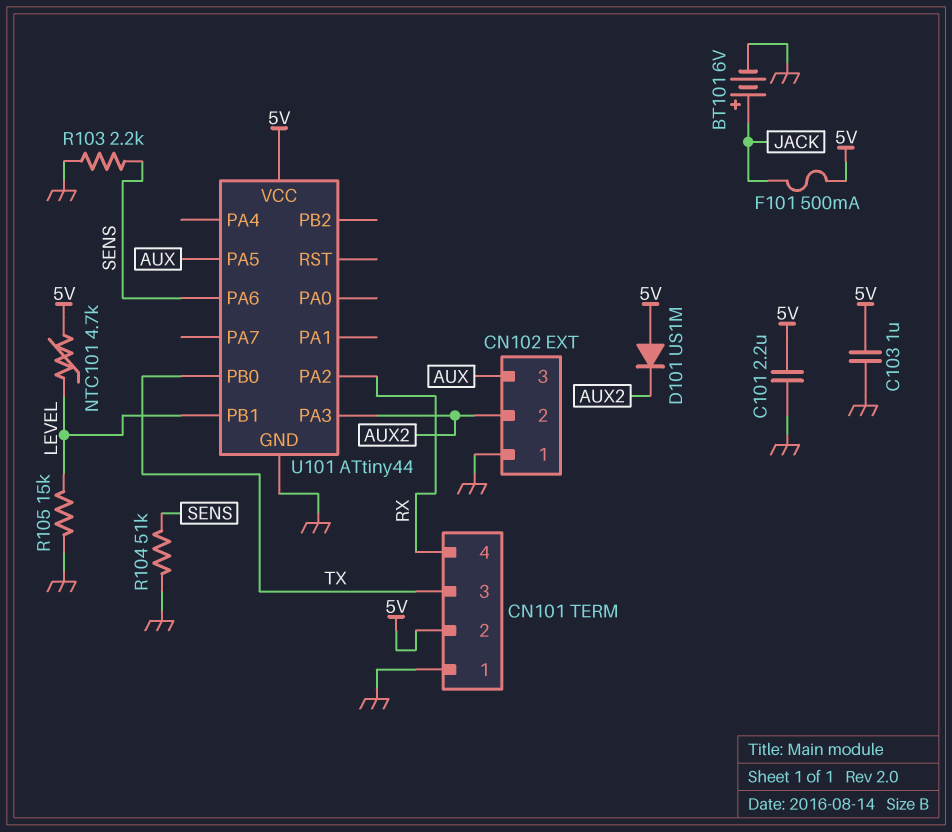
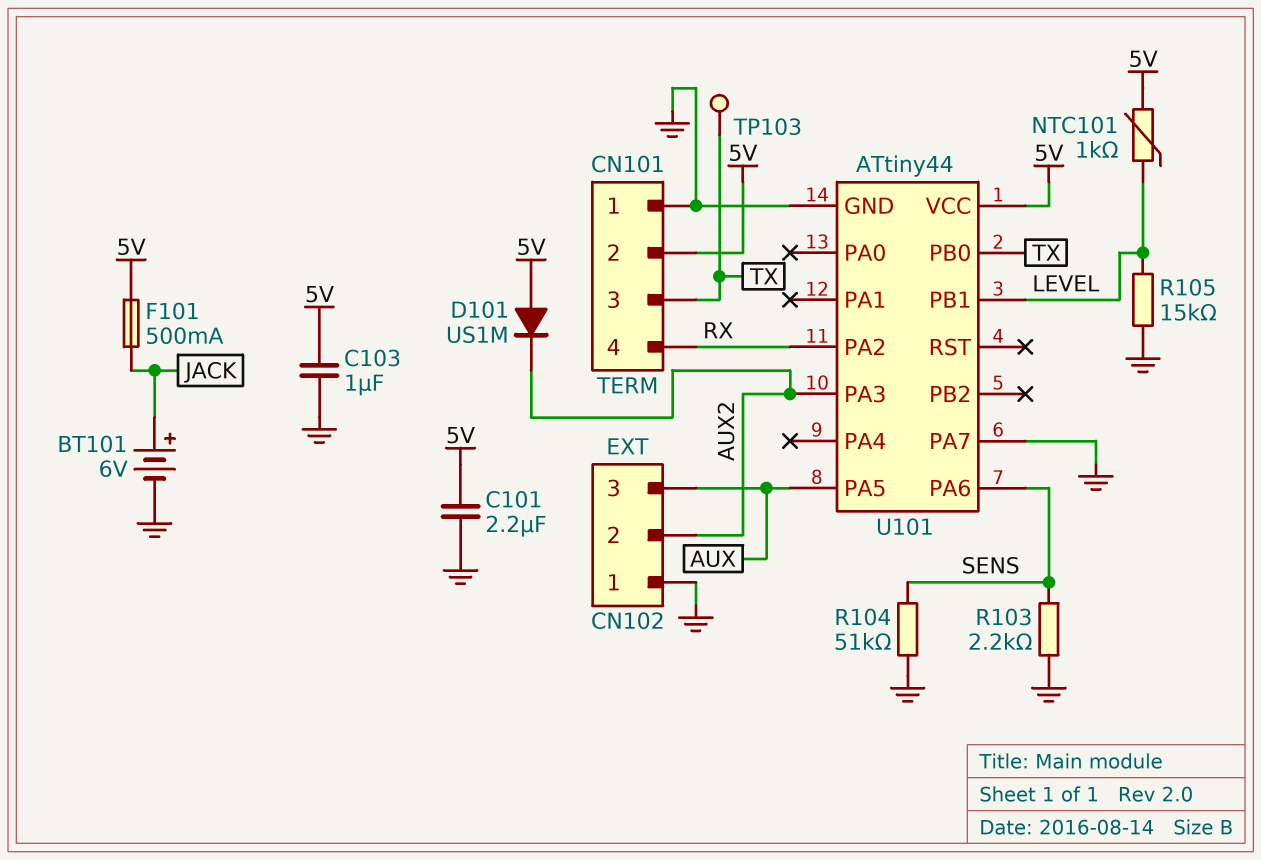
NTC101: 4.7k (5V, LEVEL) -> 1k (5V, LEVEL)
TP103: none -> test point (TX)
U101 pin PA7: none -> GND

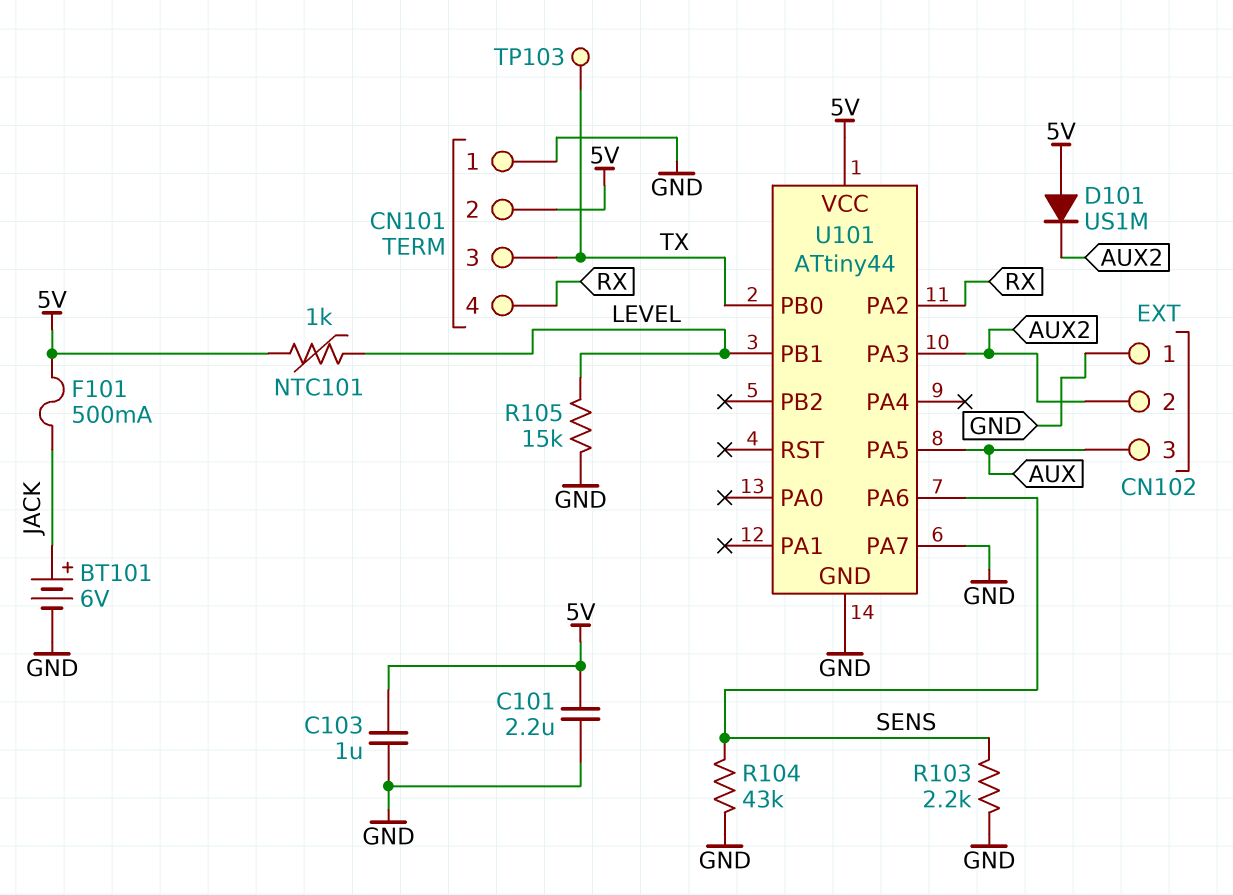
R104: 51k (GND, SENS) -> 43k (GND, SENS)

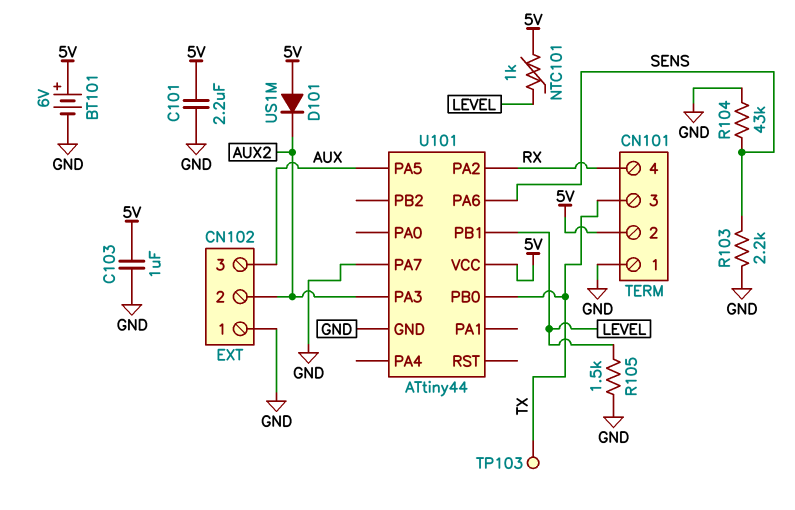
BT101: 6V (plus JACK, minus GND) -> 6V (plus 5V, minus GND)
F101: 500mA (5V, JACK) -> none
R105: 15k (GND, LEVEL) -> 1.5k (GND, LEVEL)

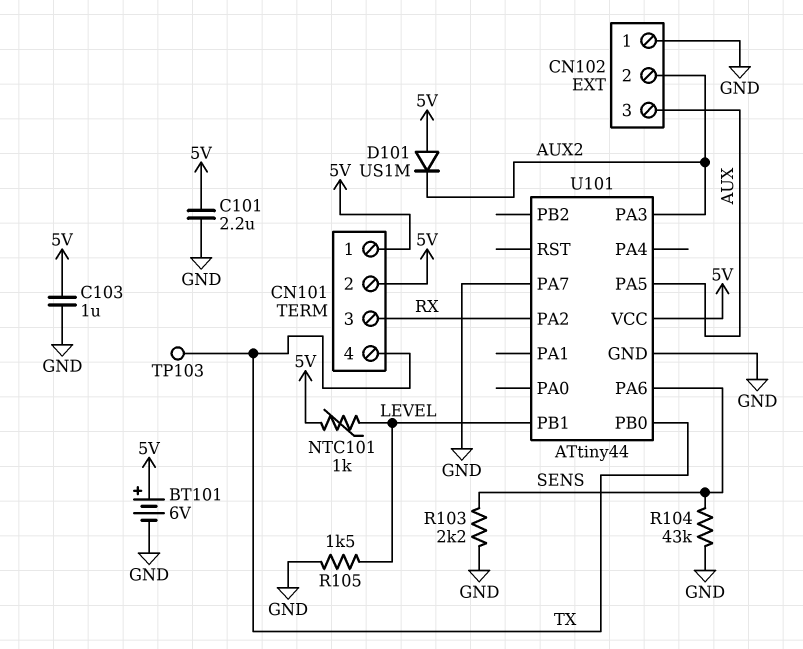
CN101 pin 1: GND -> 5V
CN101 pin 3: TX -> RX
CN101 pin 4: RX -> TX

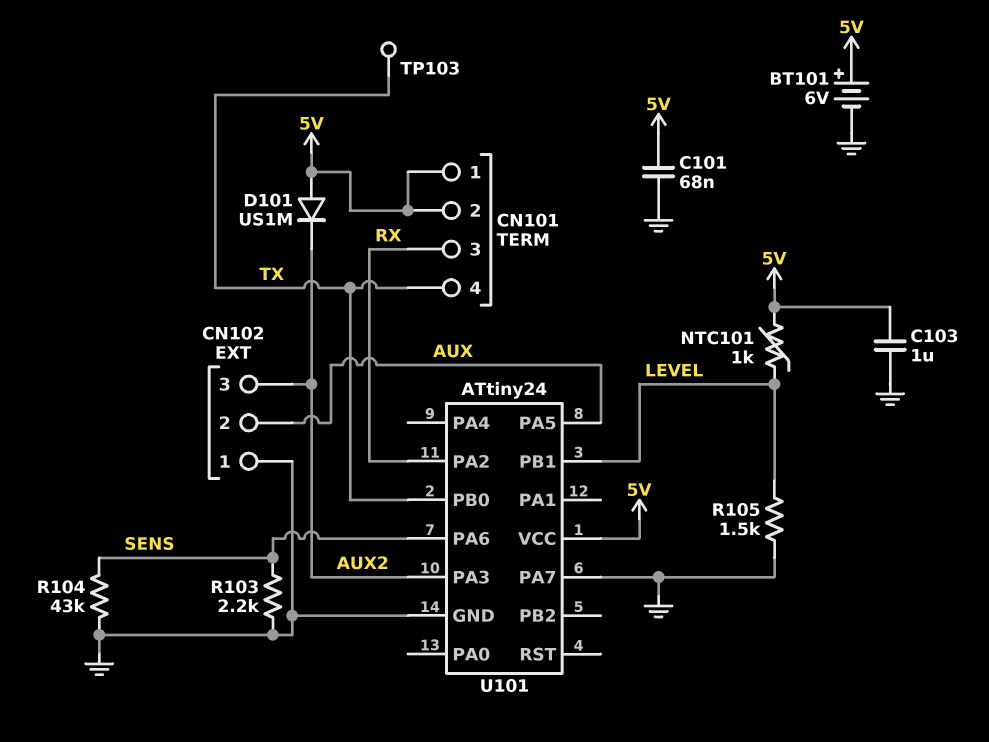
C101: 2.2uF (5V, GND) -> 68nF (5V, GND)
CN102 pin 2: AUX2 -> AUX
CN102 pin 3: AUX -> AUX2
U101: ATtiny44 -> ATtiny24

